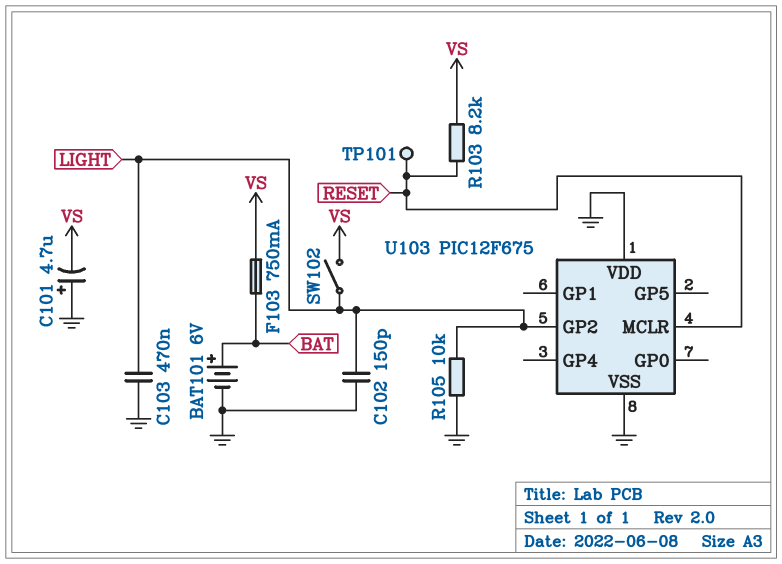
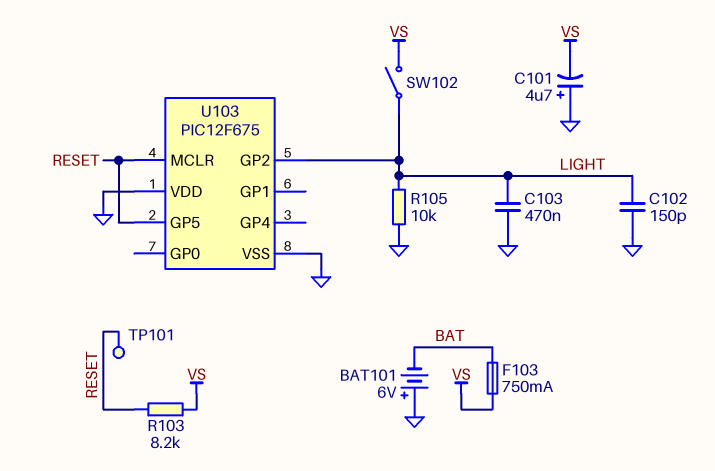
BAT101: 6V (plus BAT, minus GND) -> 6V (plus GND, minus BAT)
U103 pin GP5: none -> RESET

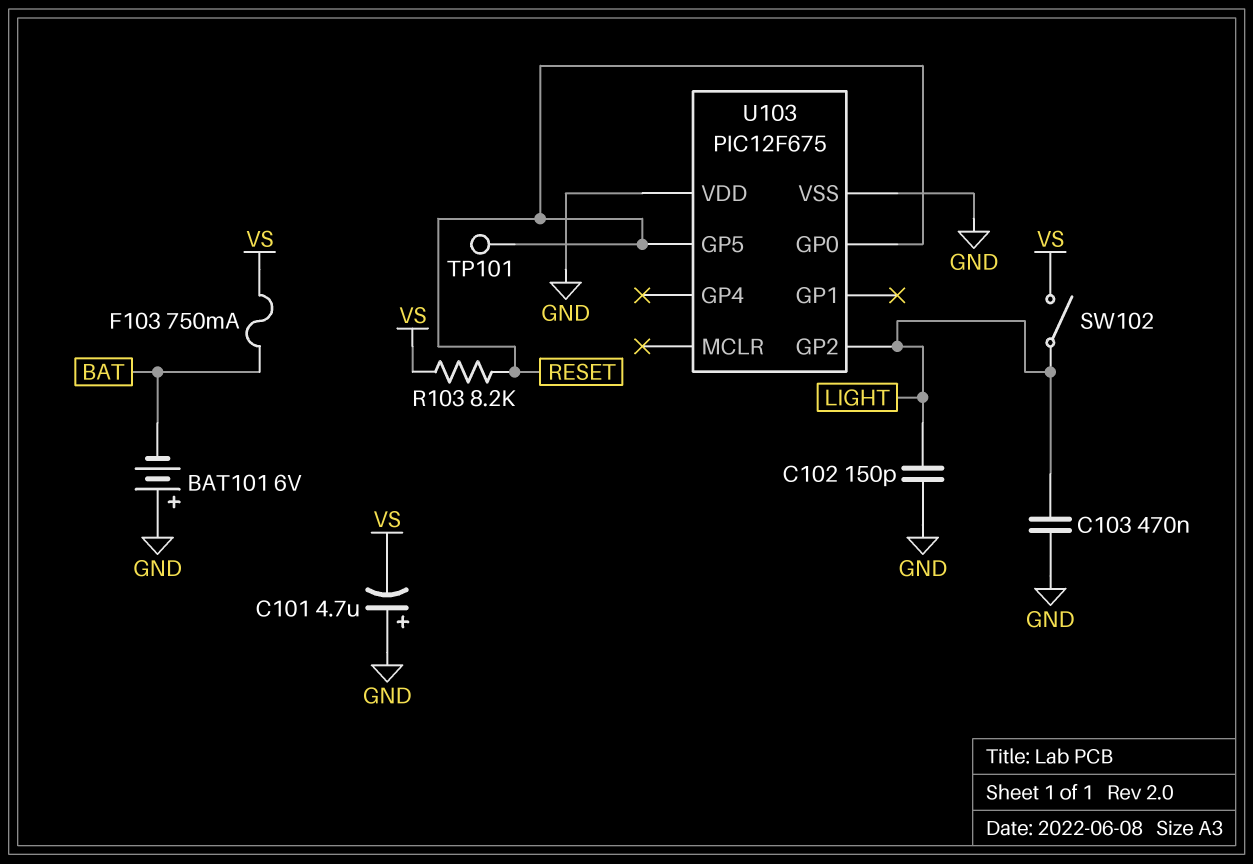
R105: 10k (GND, LIGHT) -> none
U103 pin GP0: none -> RESET
U103 pin MCLR: RESET -> none

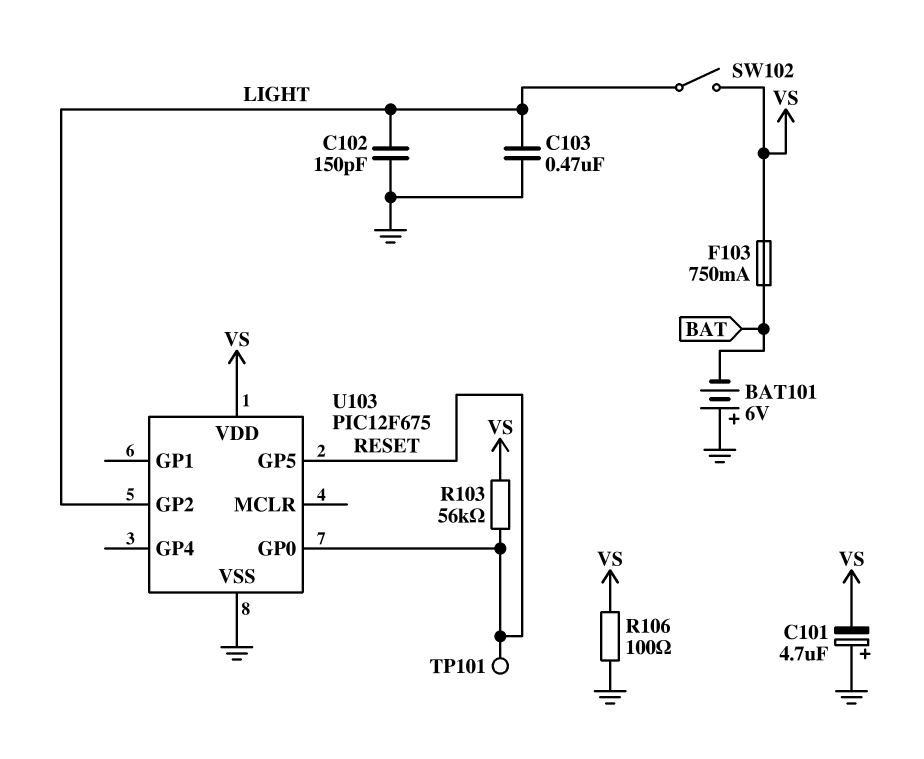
R103: 8.2k (RESET, VS) -> 56k (RESET, VS)
R106: none -> 100 (GND, VS)
U103 pin VDD: GND -> VS

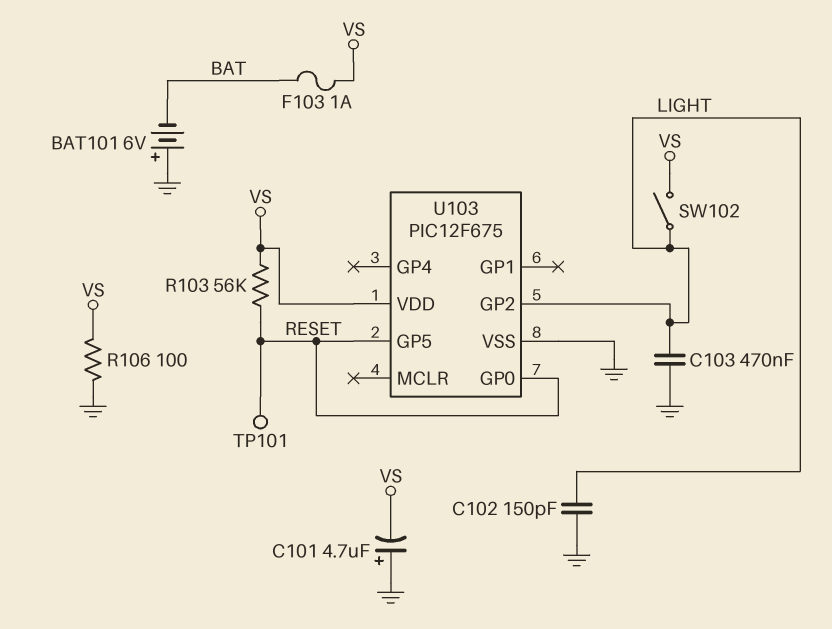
F103: 750mA (BAT, VS) -> 1A (BAT, VS)

